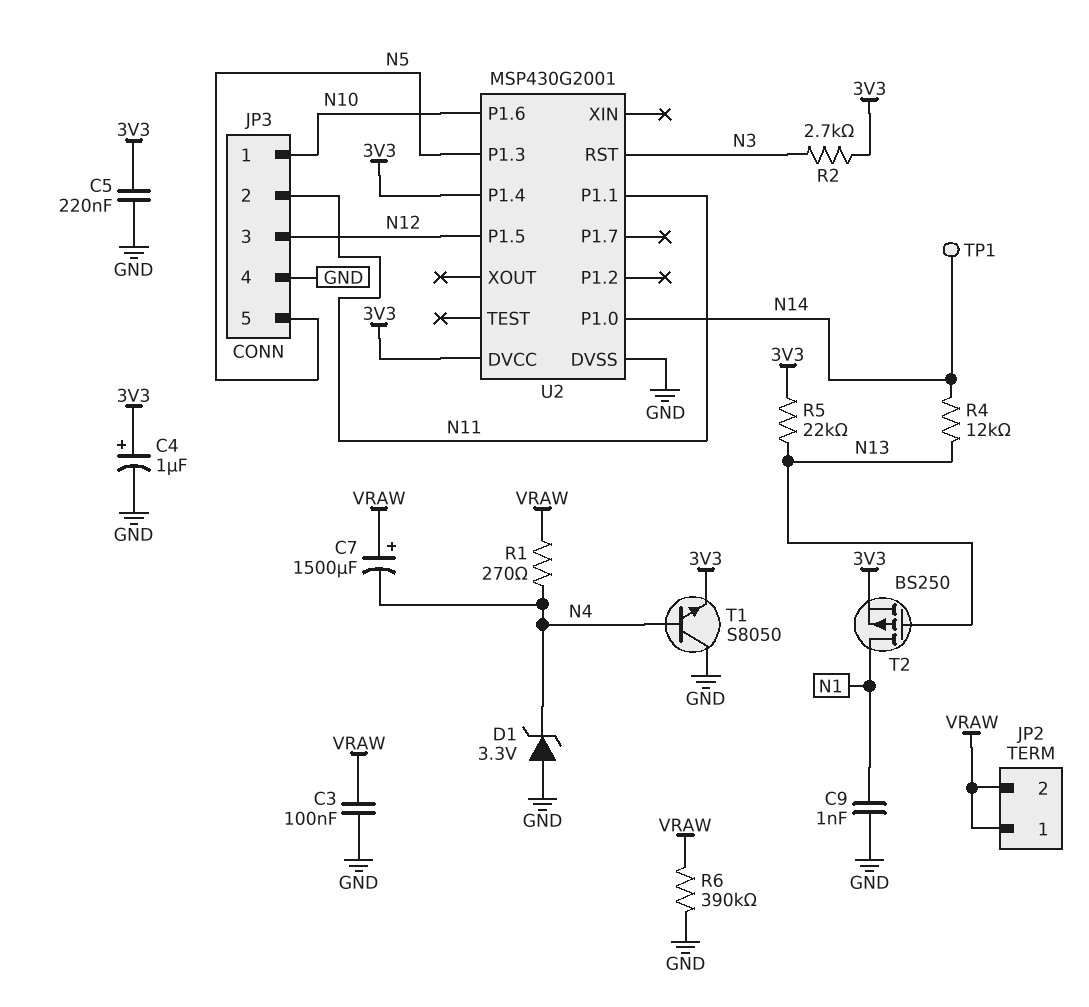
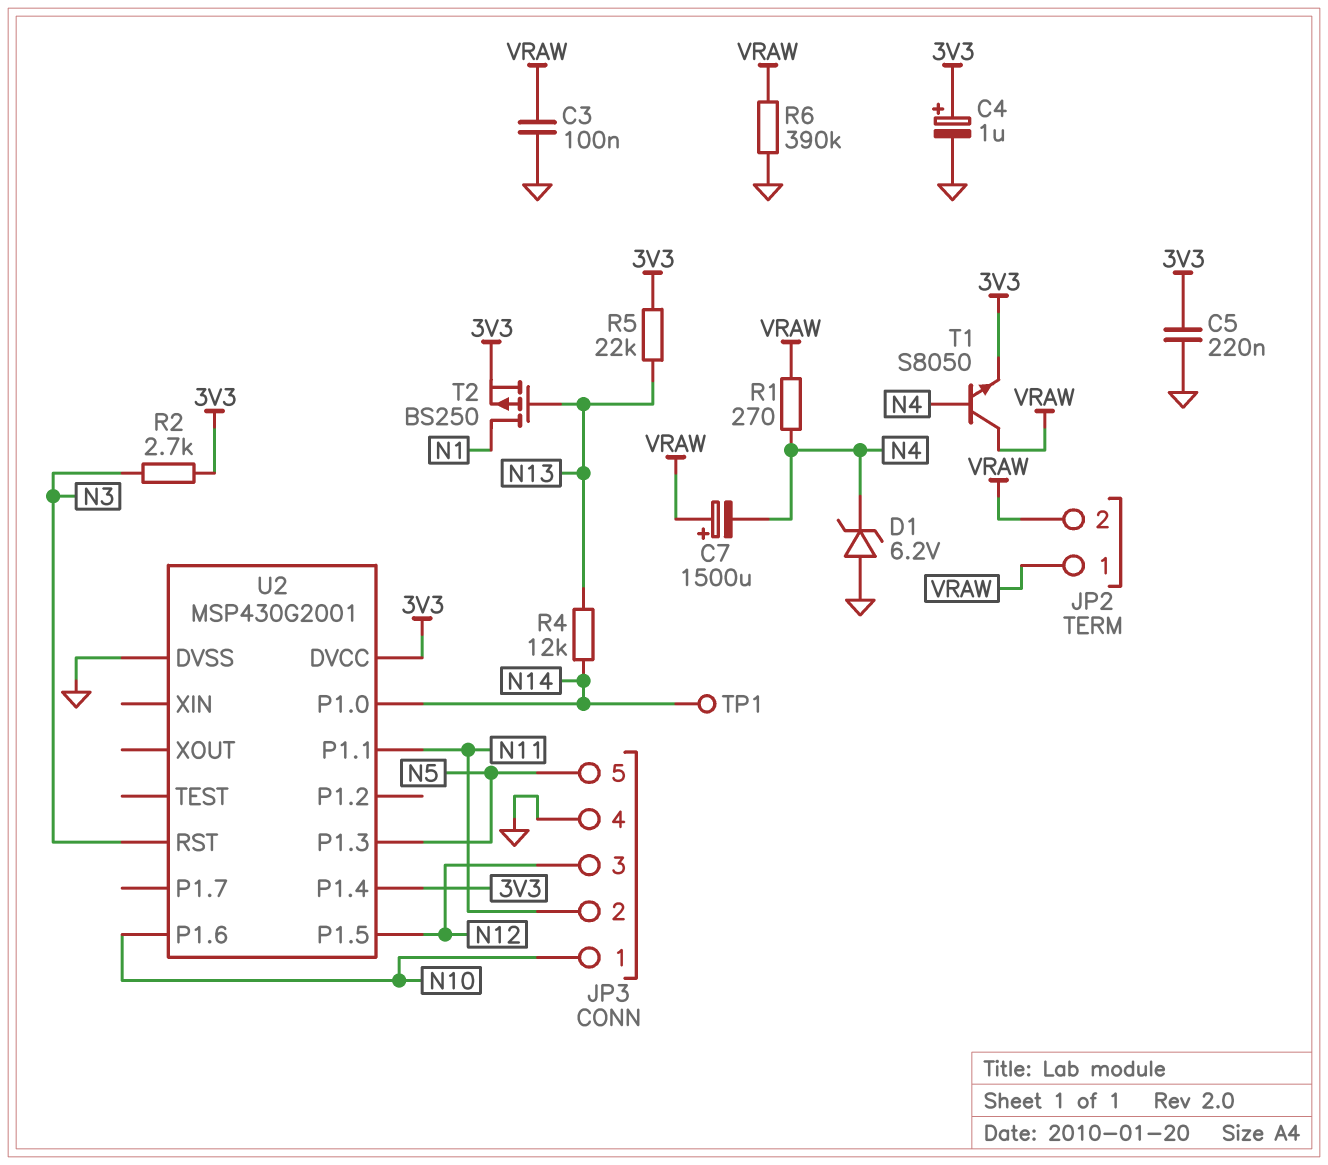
C9: 1nF (GND, N1) -> none
D1: zener 3.3V (A GND, K N4) -> zener 6.2V (A GND, K N4)
T1: NPN S8050 (B N4, C GND, E 3V3) -> NPN S8050 (B N4, C VRAW, E 3V3)

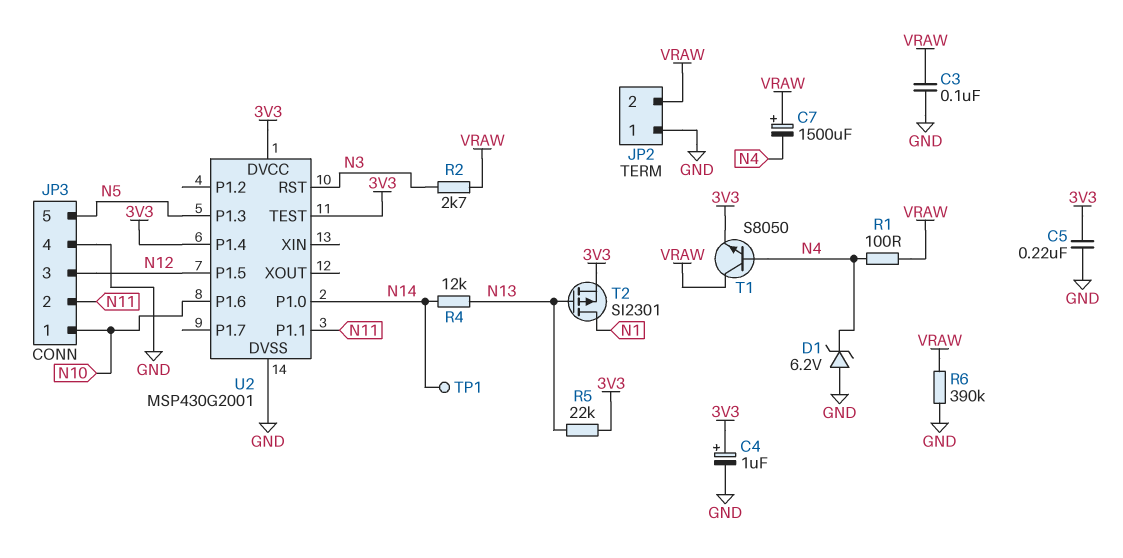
JP2 pin 1: VRAW -> GND
R1: 270 (N4, VRAW) -> 100 (N4, VRAW)
R2: 2.7k (3V3, N3) -> 2.7k (N3, VRAW)
T2: PMOS BS250 (G N13, D N1, S 3V3) -> PMOS SI2301 (G N13, D N1, S 3V3)
U2 pin TEST: none -> 3V3

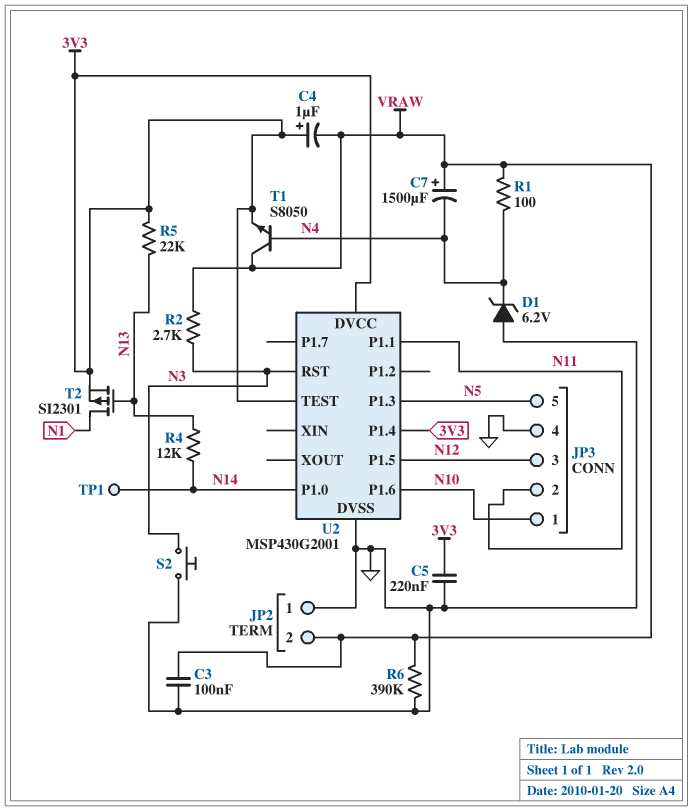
C4: 1uF (plus 3V3, minus GND) -> 1uF (plus 3V3, minus VRAW)
S2: none -> button (GND, N3)

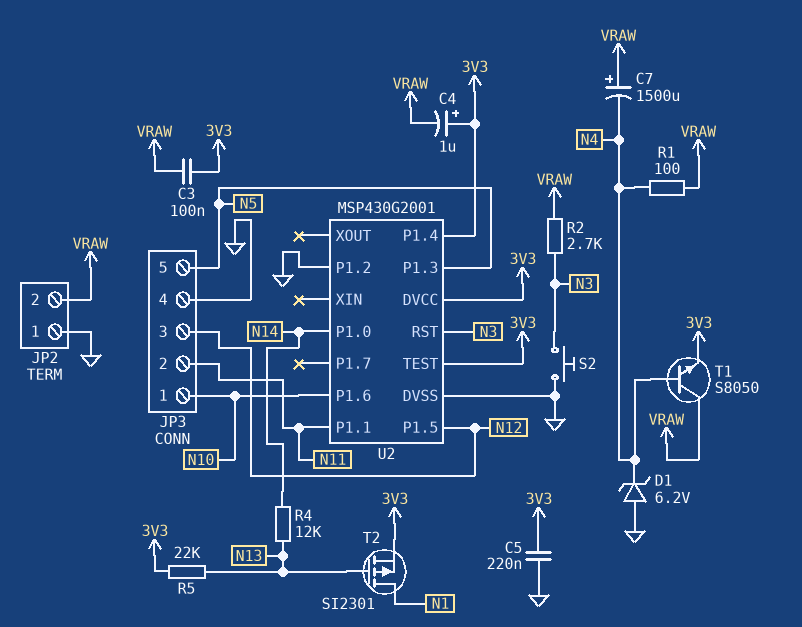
C3: 100nF (GND, VRAW) -> 100nF (3V3, VRAW)
R6: 390k (GND, VRAW) -> none
TP1: test point (N14) -> none
U2 pin P1.2: none -> GND

